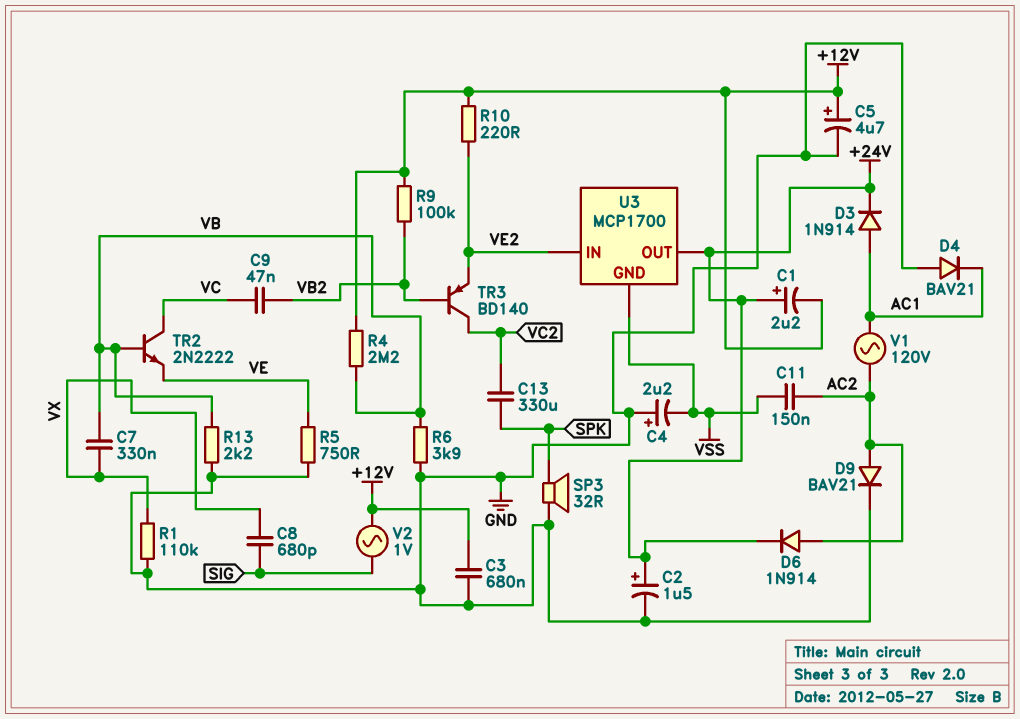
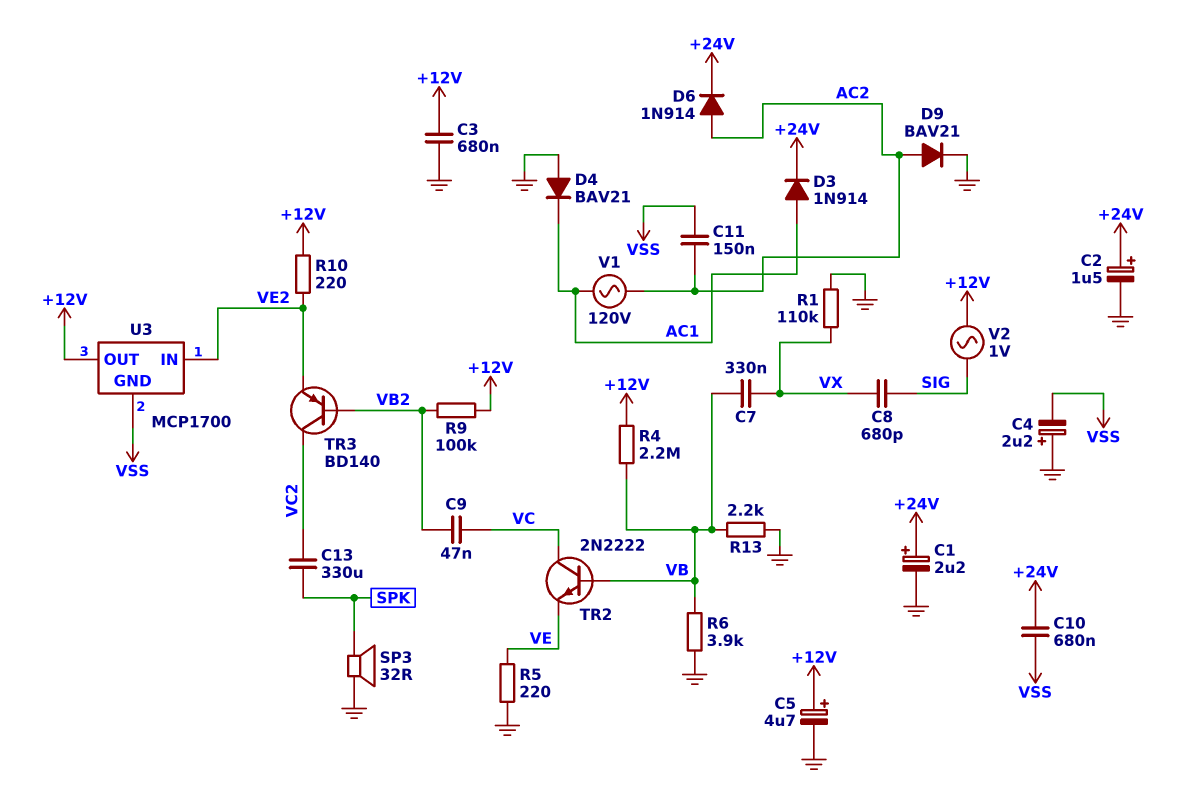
C1: 2.2uF (plus +24V, minus +12V) -> 2.2uF (plus +24V, minus GND)
C10: none -> 680nF (+24V, VSS)
R5: 750 (GND, VE) -> 220 (GND, VE)
U3 pin OUT: +24V -> +12V

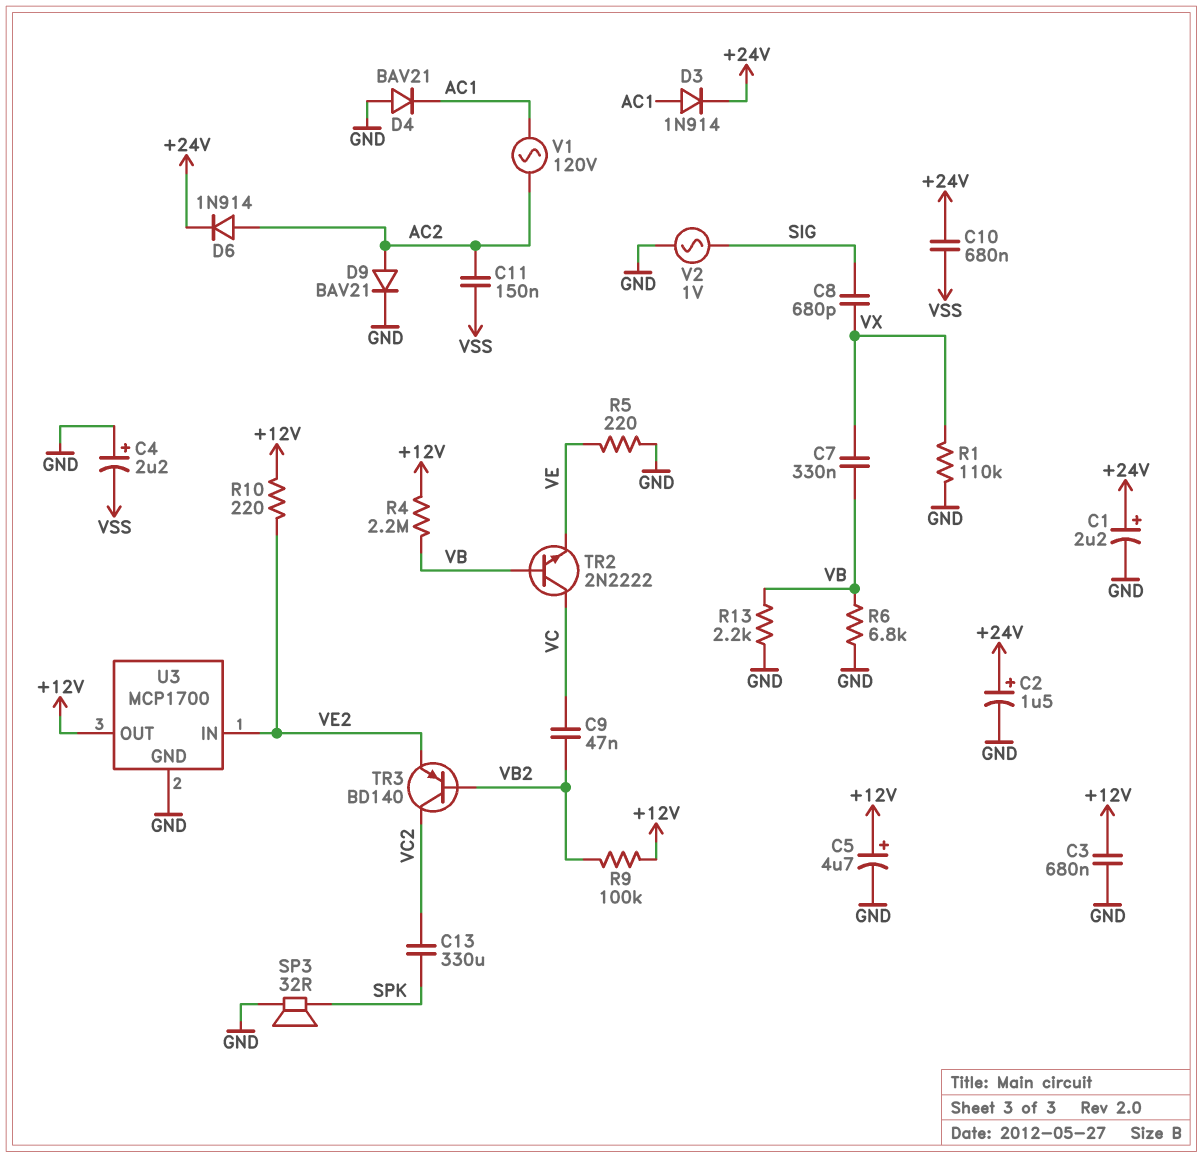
R6: 3.9k (GND, VB) -> 6.8k (GND, VB)
U3 pin GND: VSS -> GND
V2: AC 1V (+12V, SIG) -> AC 1V (GND, SIG)

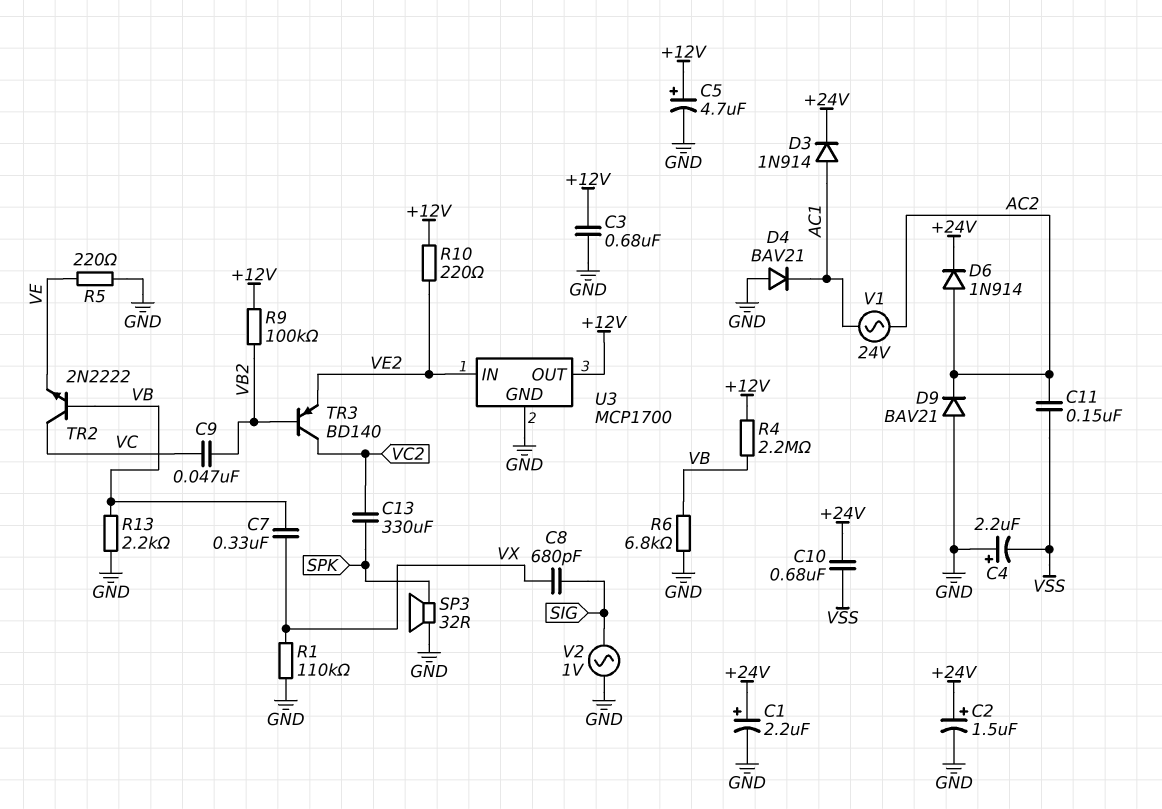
D9: diode BAV21 (A AC2, K GND) -> diode BAV21 (A GND, K AC2)
V1: AC 120V (AC1, AC2) -> AC 24V (AC1, AC2)

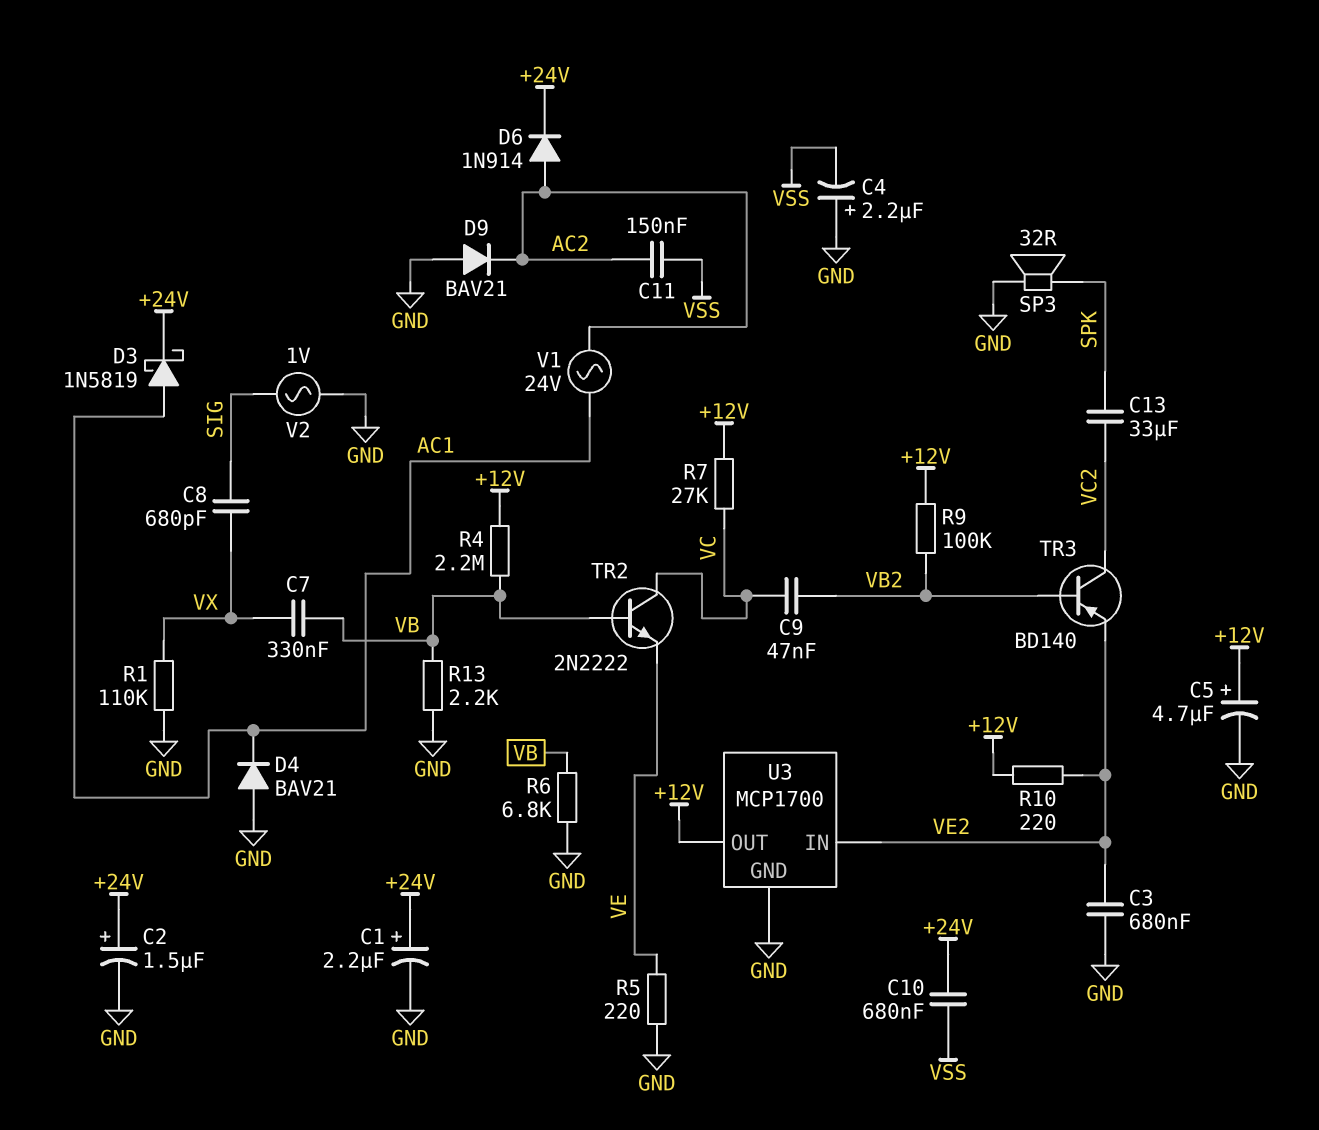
C3: 680nF (+12V, GND) -> 680nF (GND, VE2)
C13: 330uF (SPK, VC2) -> 33uF (SPK, VC2)
D3: diode 1N914 (A AC1, K +24V) -> schottky 1N5819 (A AC1, K +24V)
R7: none -> 27k (+12V, VC)

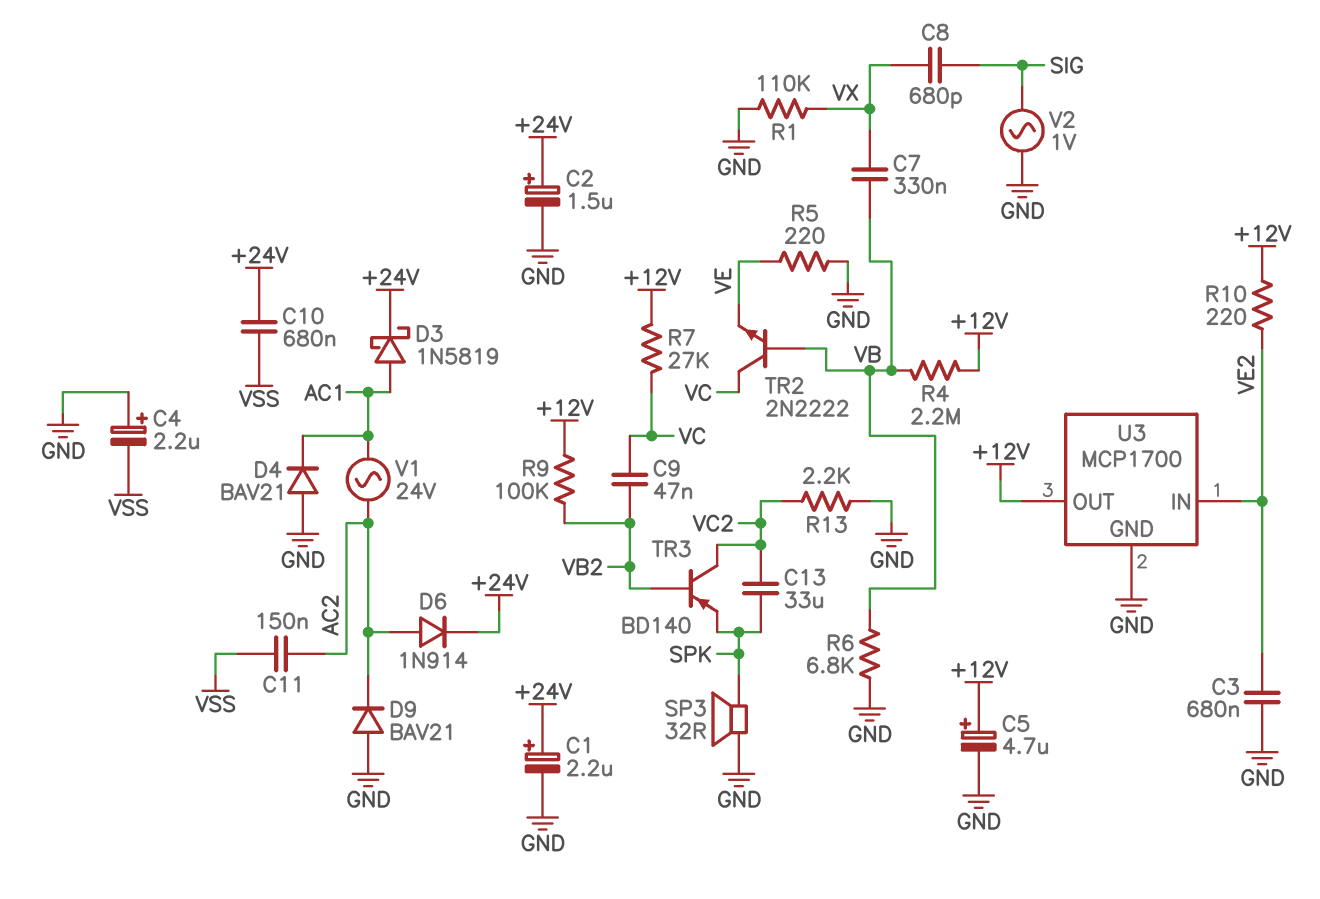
R13: 2.2k (GND, VB) -> 2.2k (GND, VC2)
TR3: PNP BD140 (B VB2, C VC2, E VE2) -> PNP BD140 (B VB2, C VC2, E SPK)

